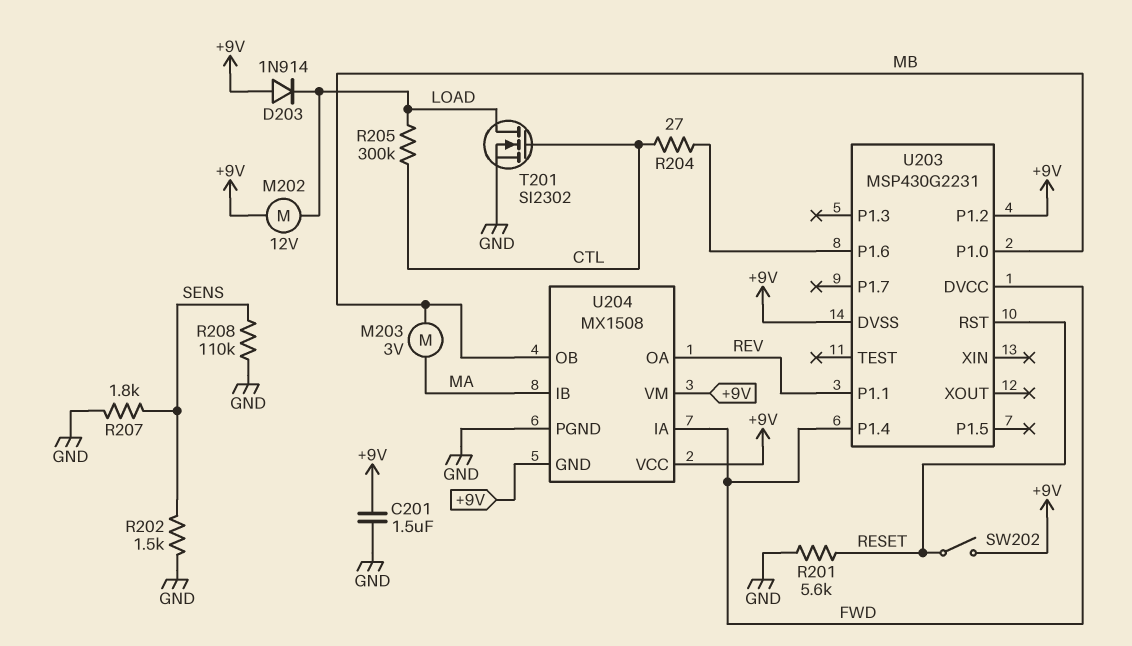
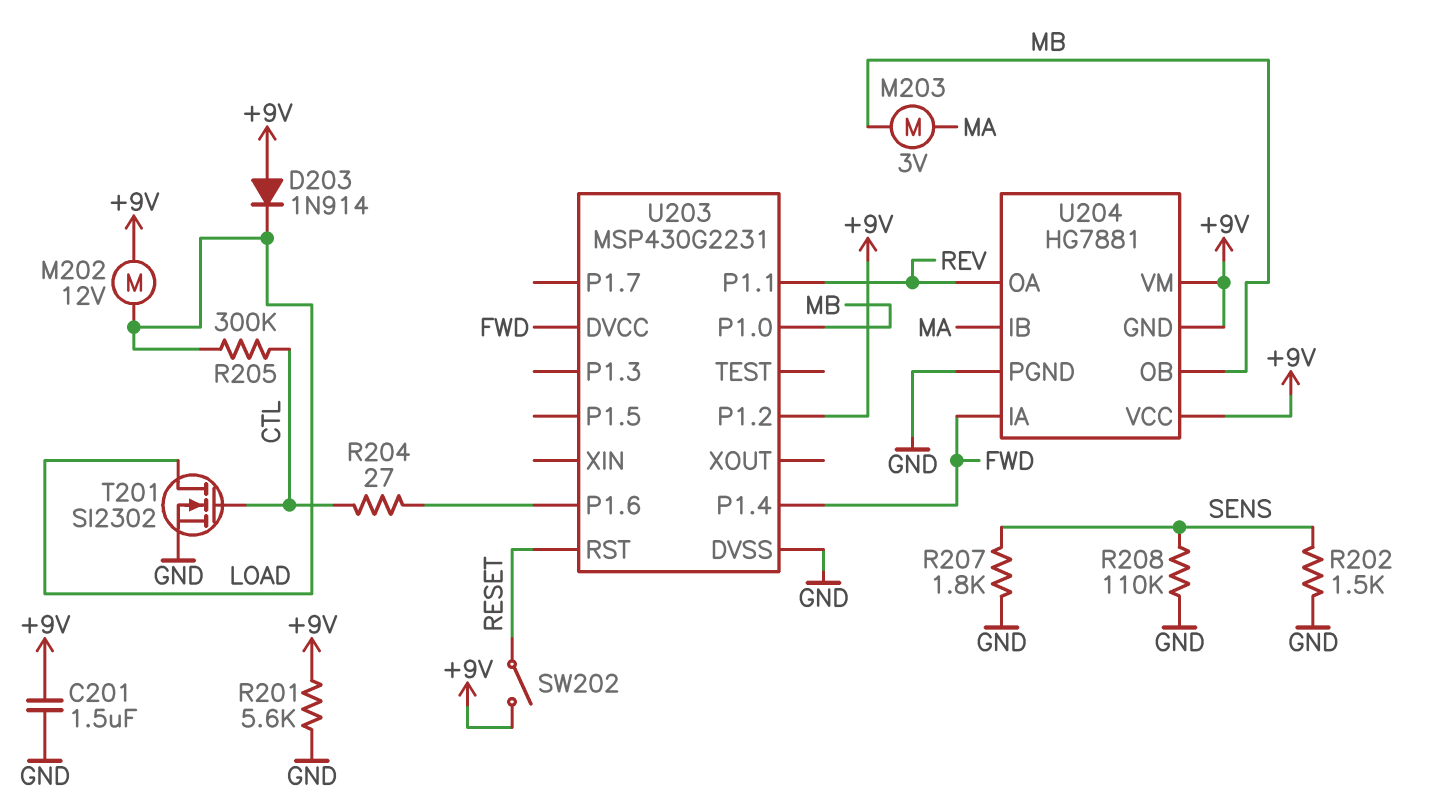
R201: 5.6k (GND, RESET) -> 5.6k (+9V, GND)
U203 pin DVSS: +9V -> GND
U204: MX1508 -> HG7881

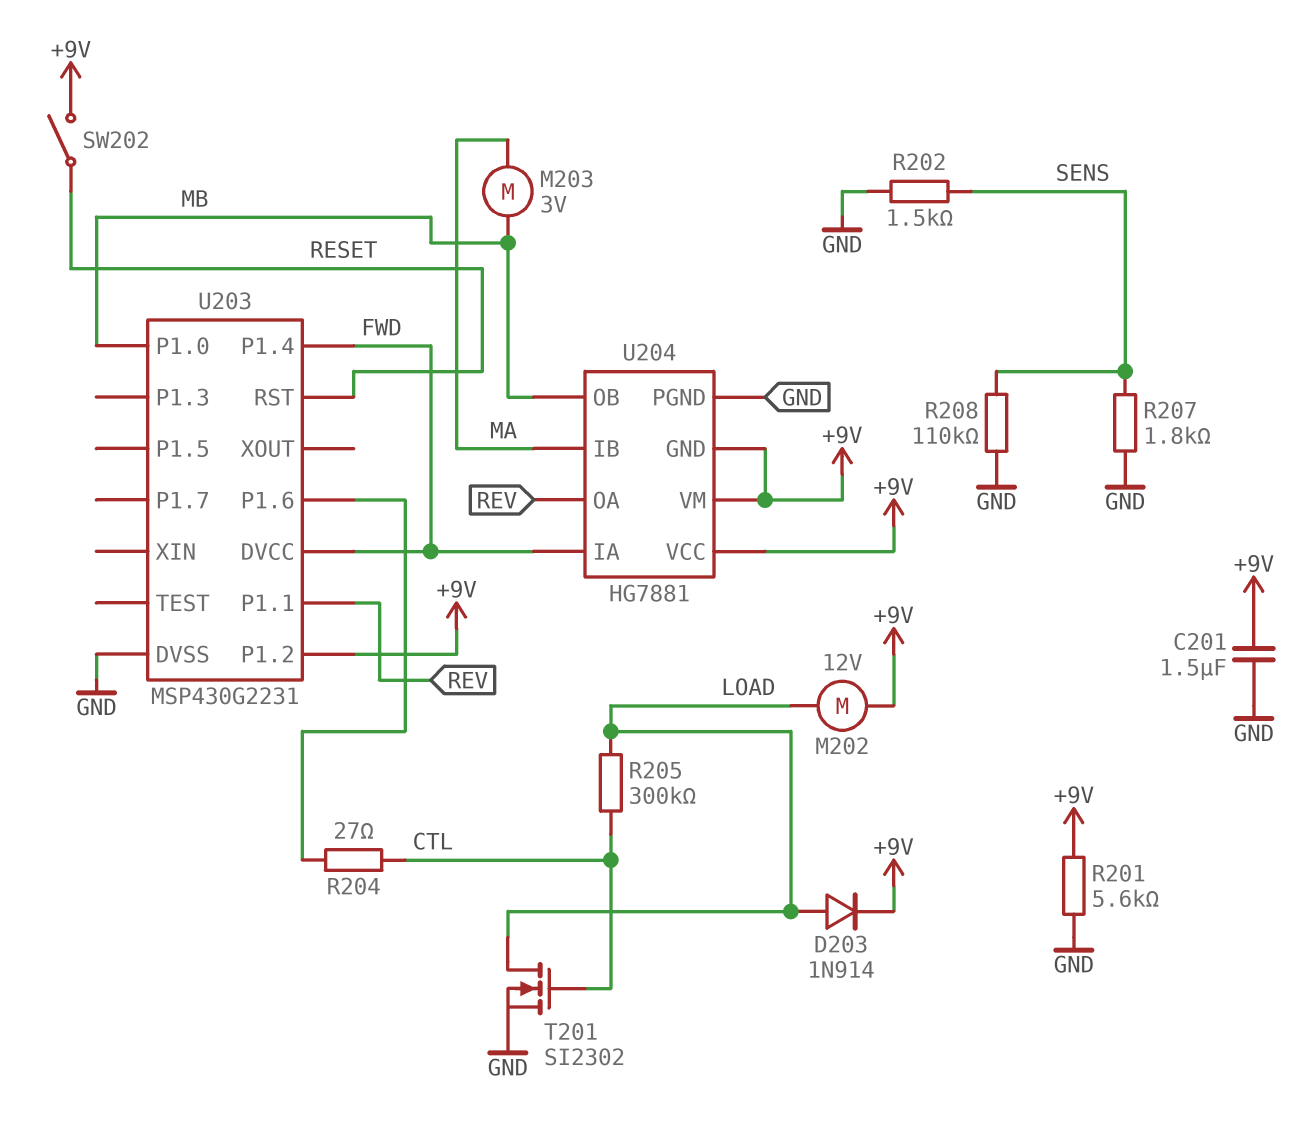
D203: diode 1N914 (A +9V, K LOAD) -> diode 1N914 (A LOAD, K +9V)

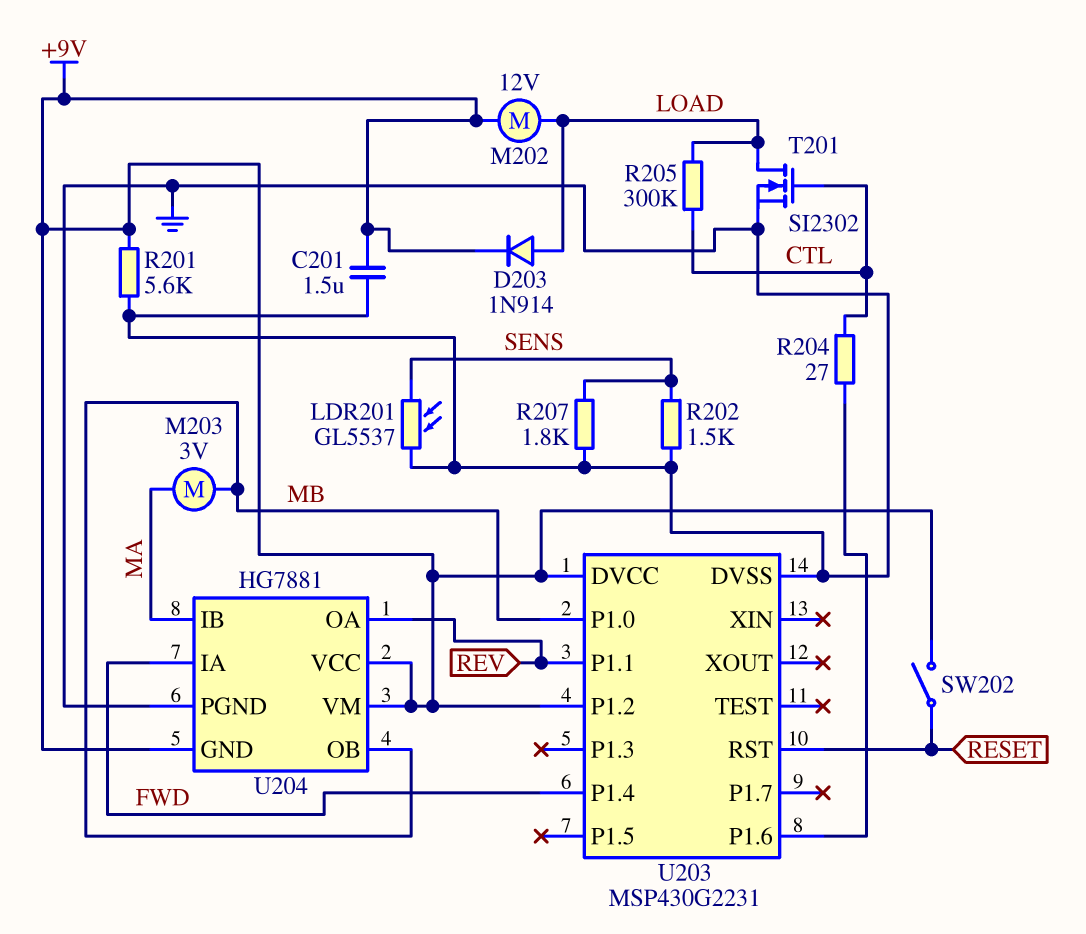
LDR201: none -> GL5537 (GND, SENS)
R208: 110k (GND, SENS) -> none
U203 pin DVCC: FWD -> +9V

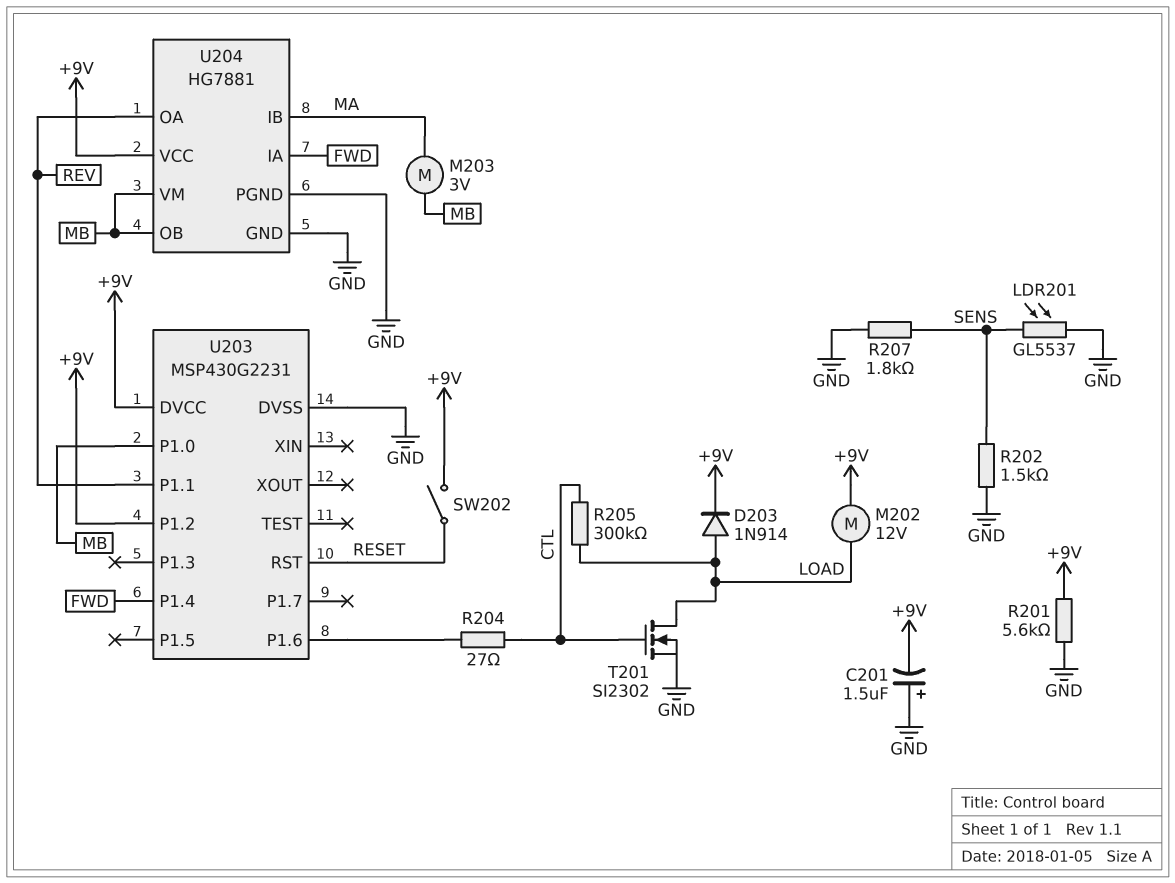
C201: 1.5uF (+9V, GND) -> 1.5uF (plus GND, minus +9V)
U204 pin GND: +9V -> GND
U204 pin VM: +9V -> MB

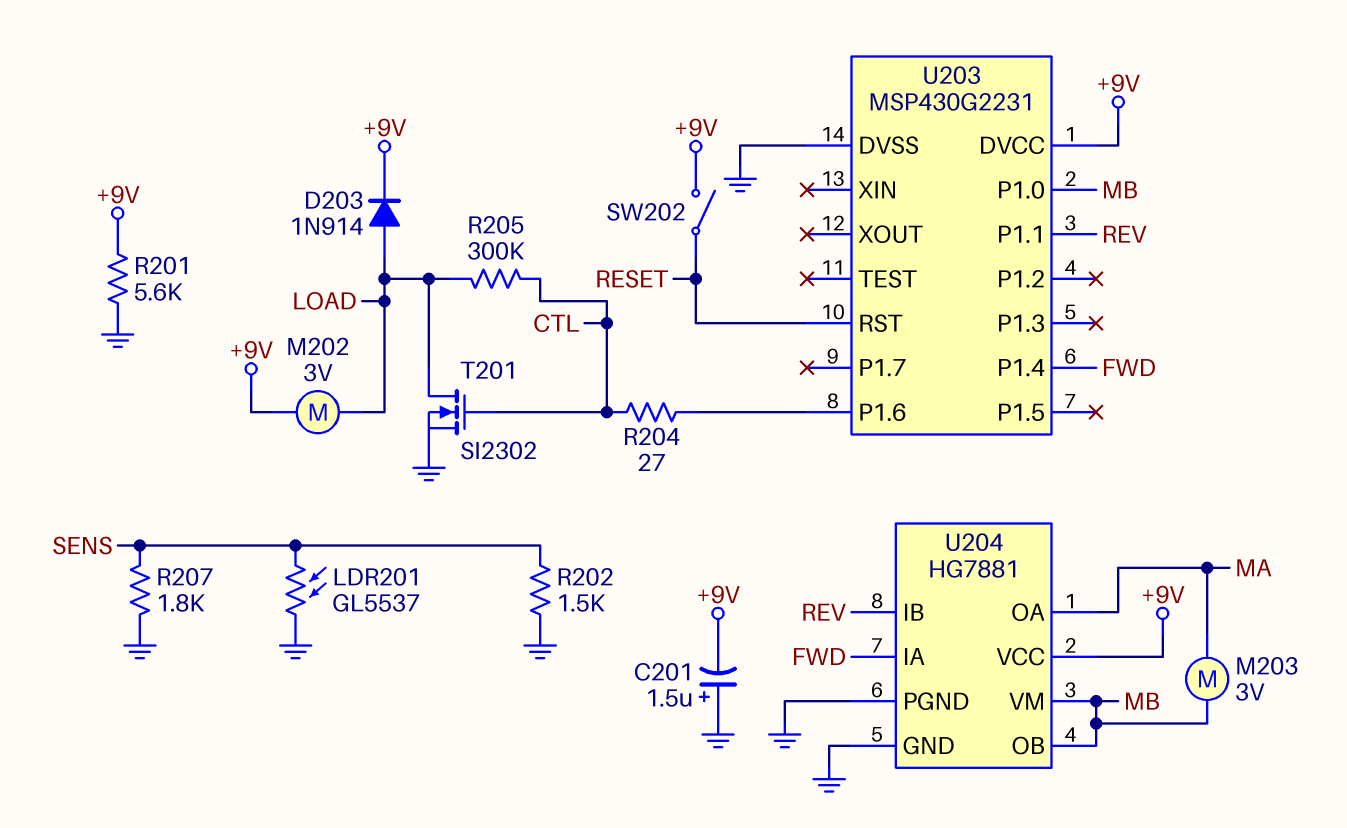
M202: motor 12V (+9V, LOAD) -> motor 3V (+9V, LOAD)
U203 pin P1.2: +9V -> none
U204 pin IB: MA -> REV
U204 pin OA: REV -> MA

